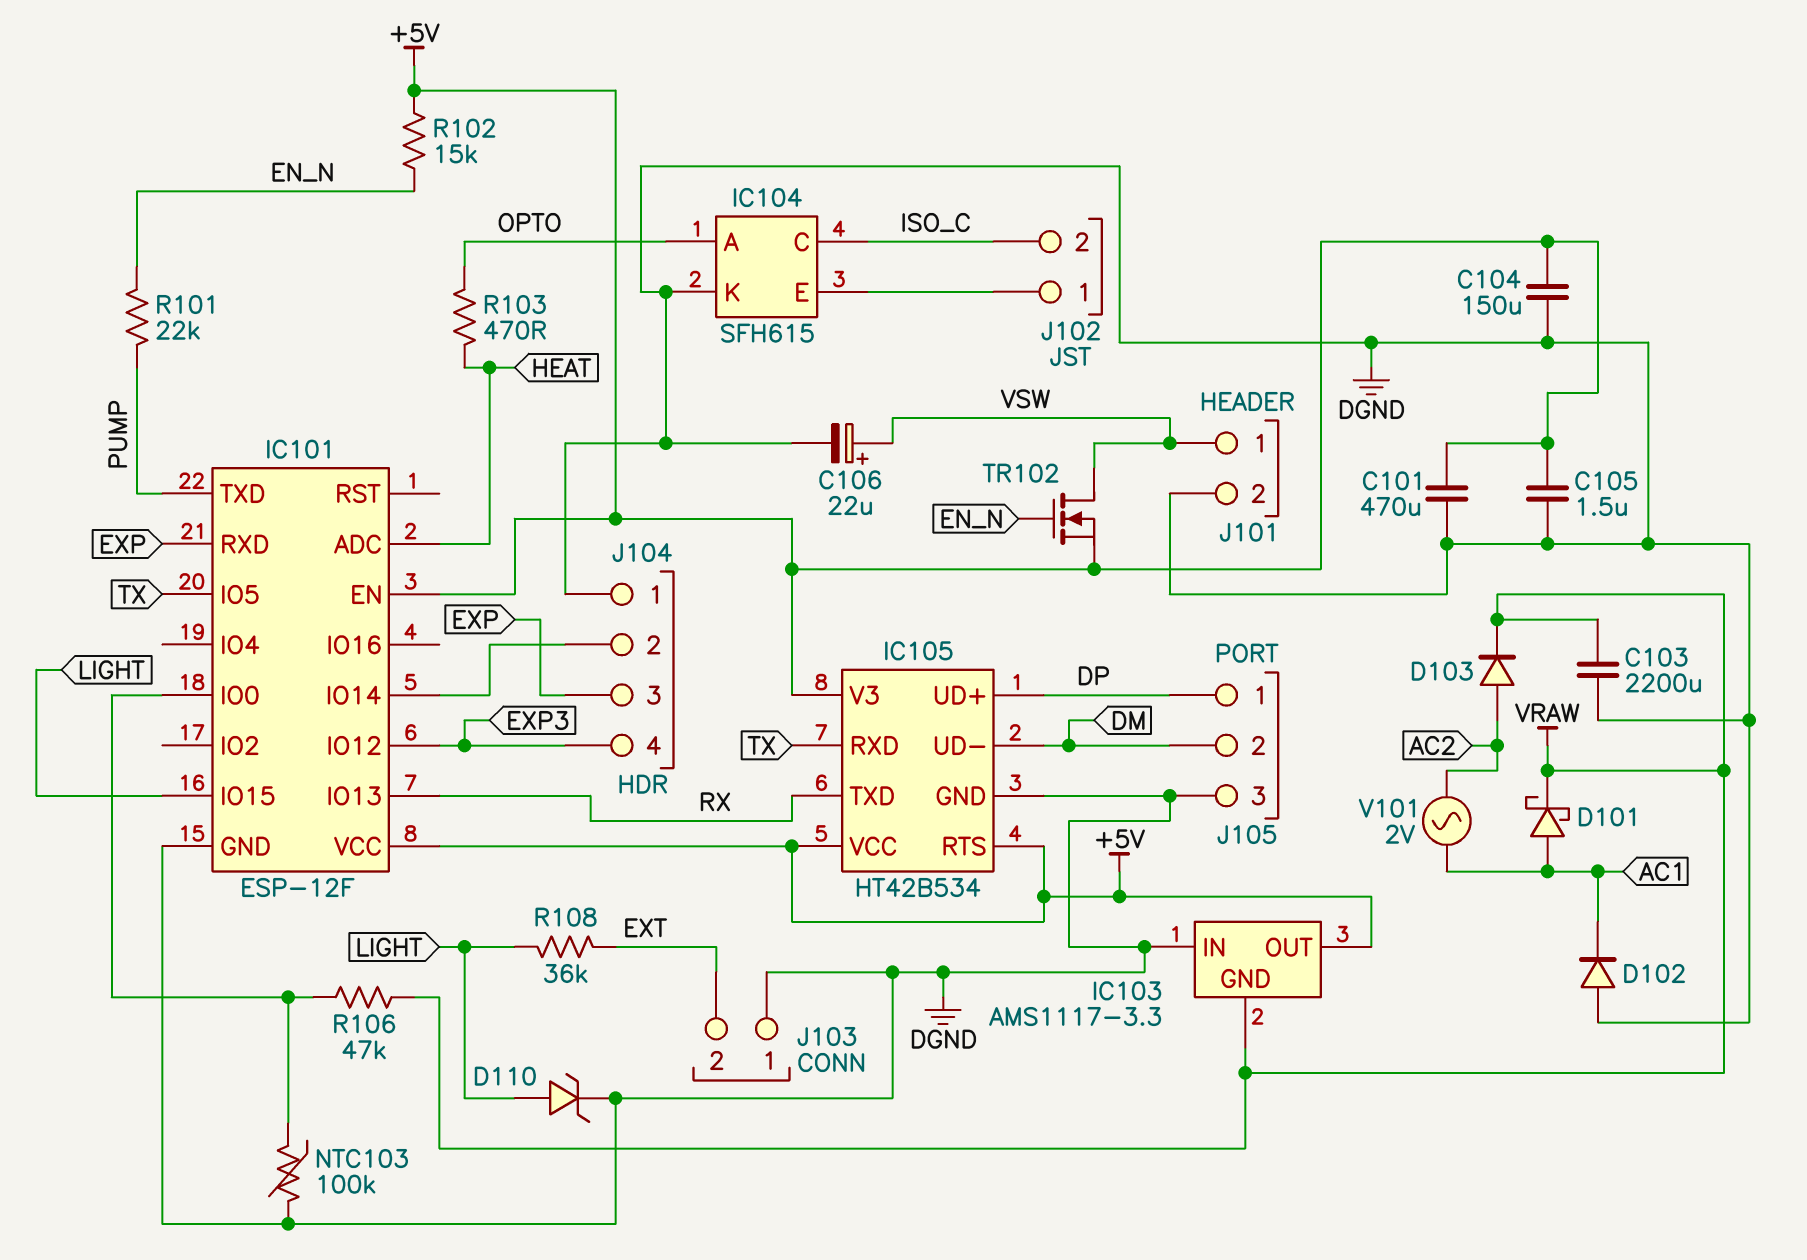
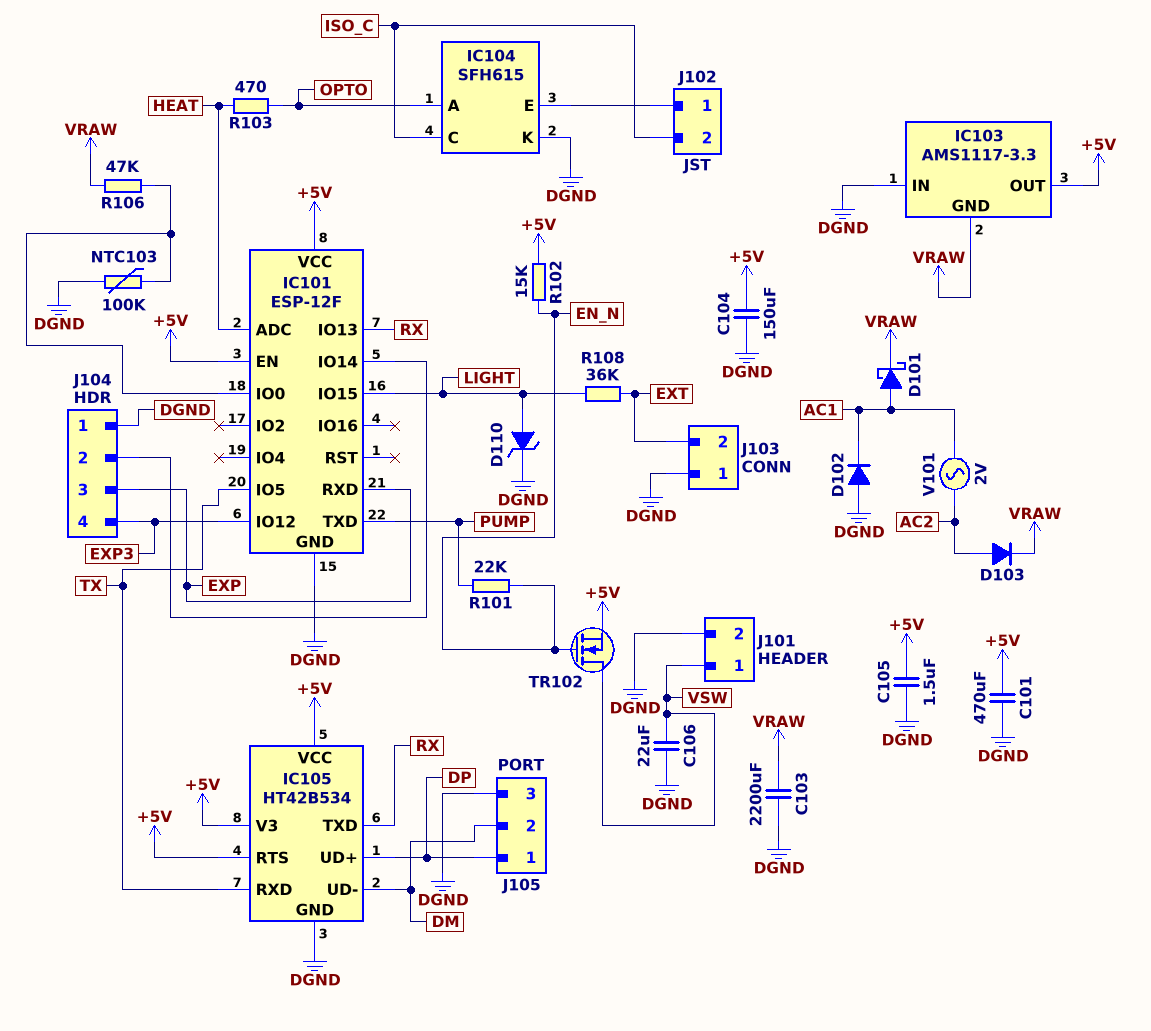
C106: 22uF (plus VSW, minus DGND) -> 22uF (DGND, VSW)

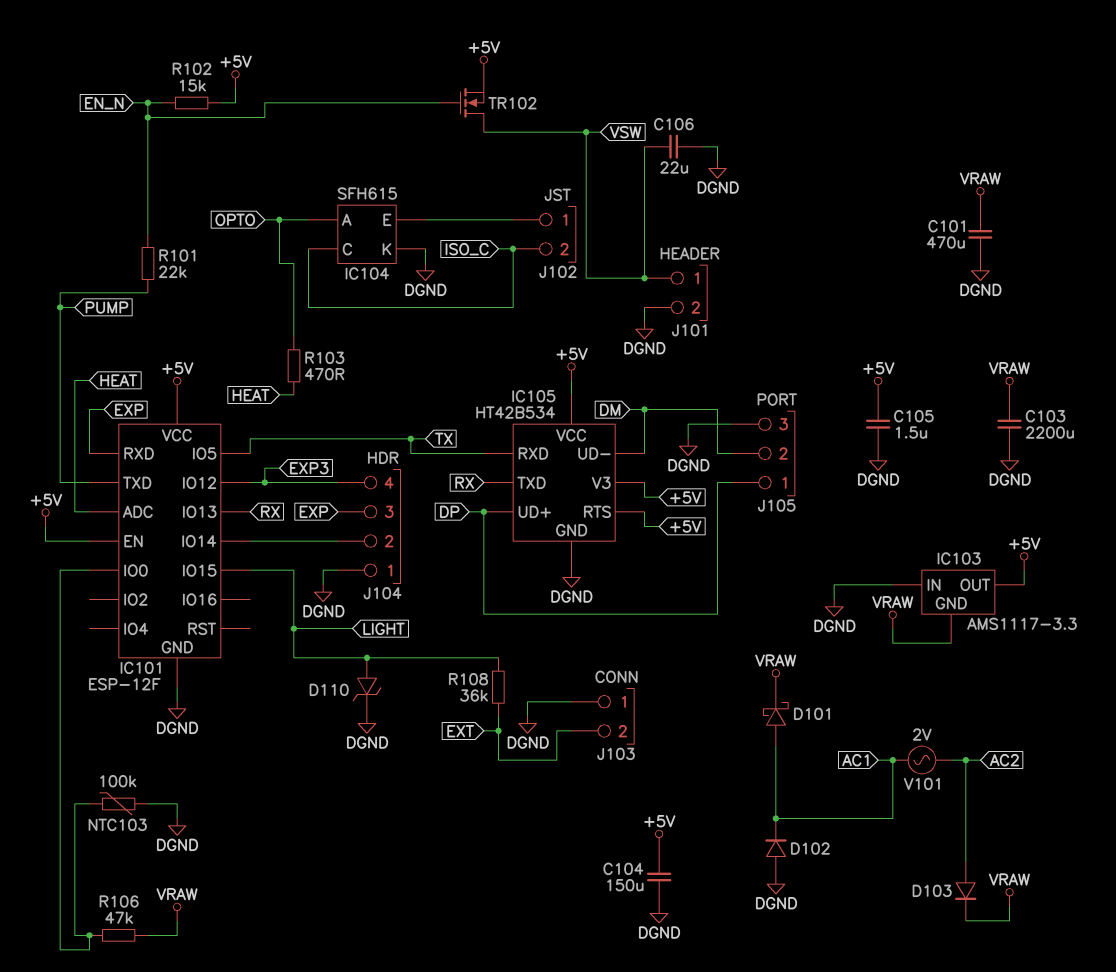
C101: 470uF (+5V, DGND) -> 470uF (DGND, VRAW)

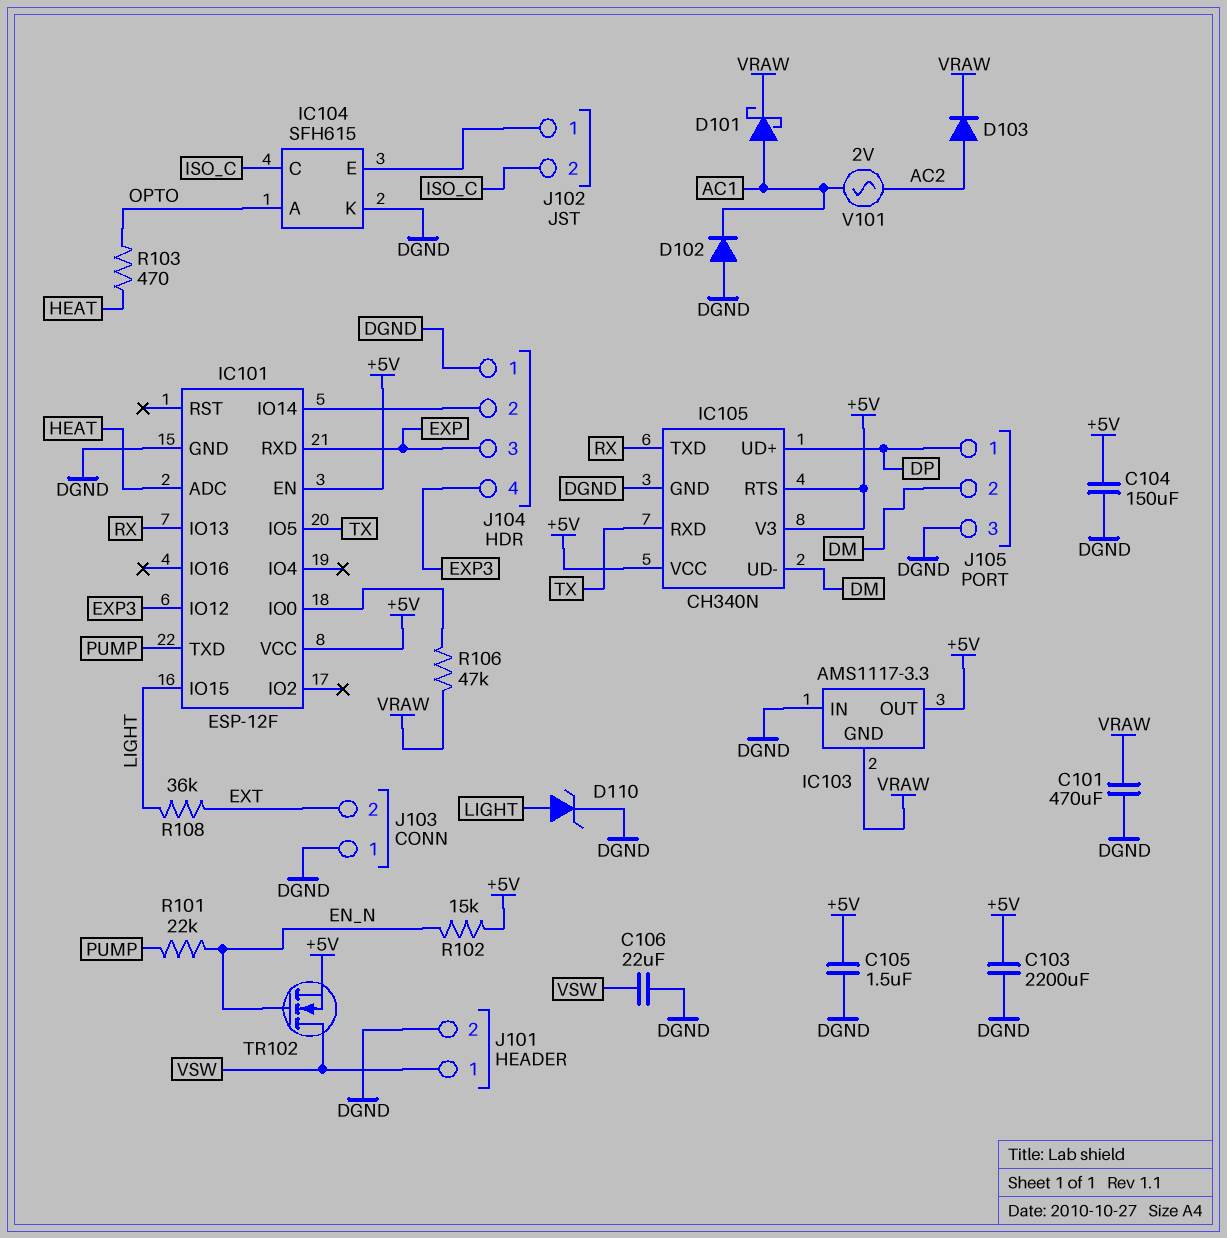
C103: 2200uF (DGND, VRAW) -> 2200uF (+5V, DGND)
IC105: HT42B534 -> CH340N
NTC103: 100k (DGND, IC101/IO0) -> none

